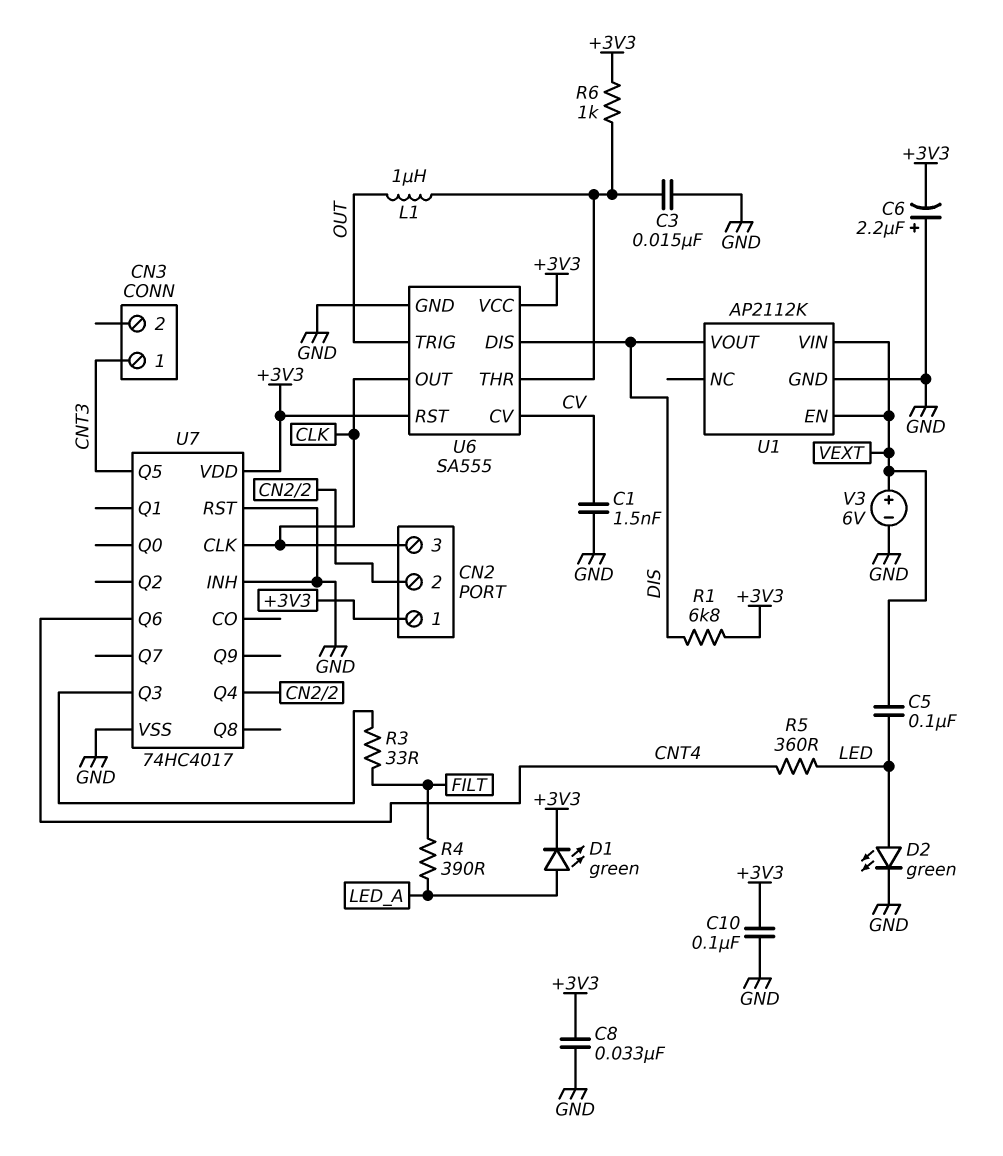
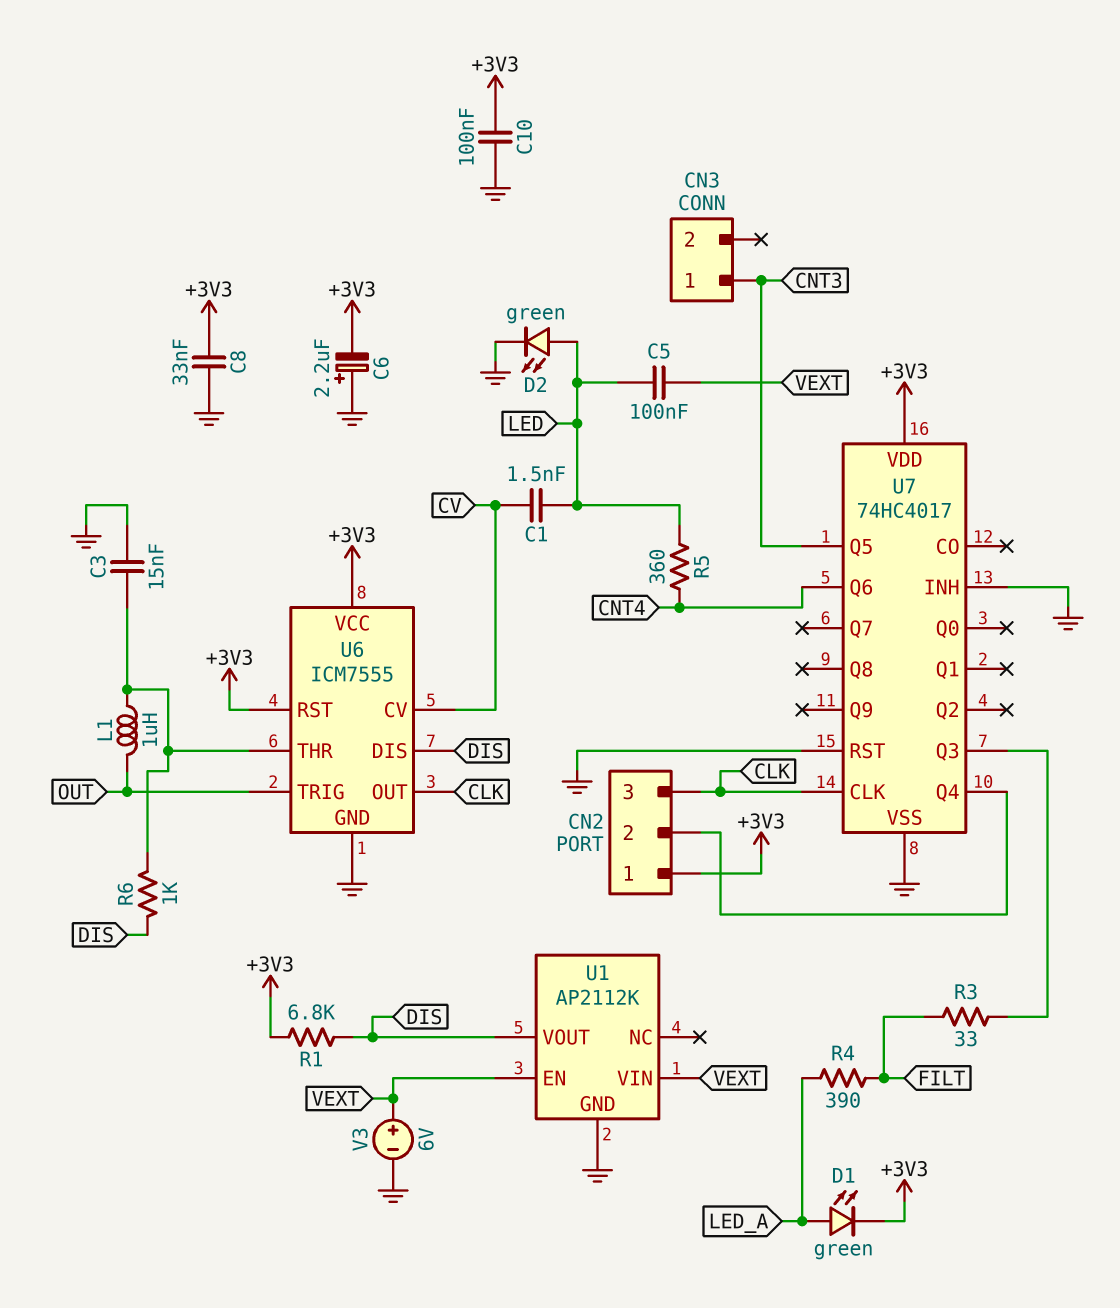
C1: 1.5nF (CV, GND) -> 1.5nF (CV, LED)
R6: 1k (+3V3, U6/THR) -> 1k (DIS, U6/THR)
U6: SA555 -> ICM7555

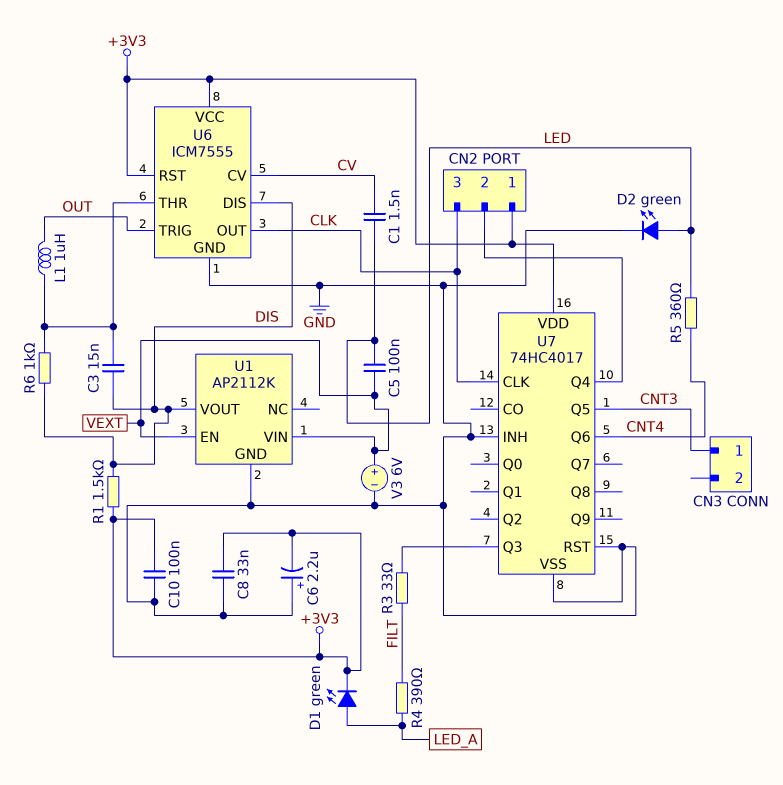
C3: 15nF (GND, U6/THR) -> 15nF (DIS, U6/THR)
R1: 6.8k (+3V3, DIS) -> 1.5k (+3V3, DIS)

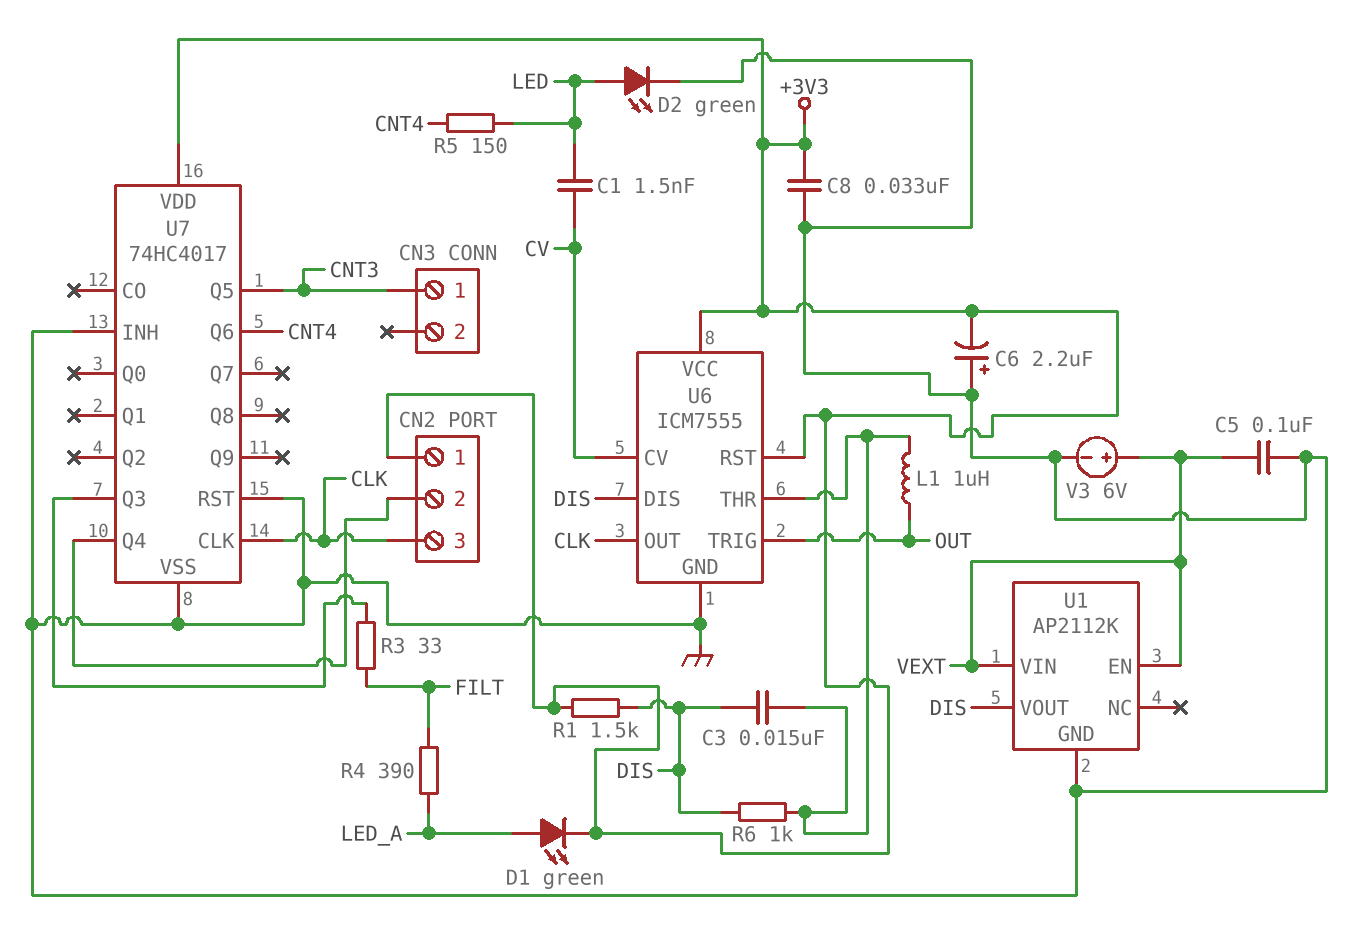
C5: 100nF (LED, VEXT) -> 100nF (GND, VEXT)
C10: 100nF (+3V3, GND) -> none
R5: 360 (CNT4, LED) -> 150 (CNT4, LED)

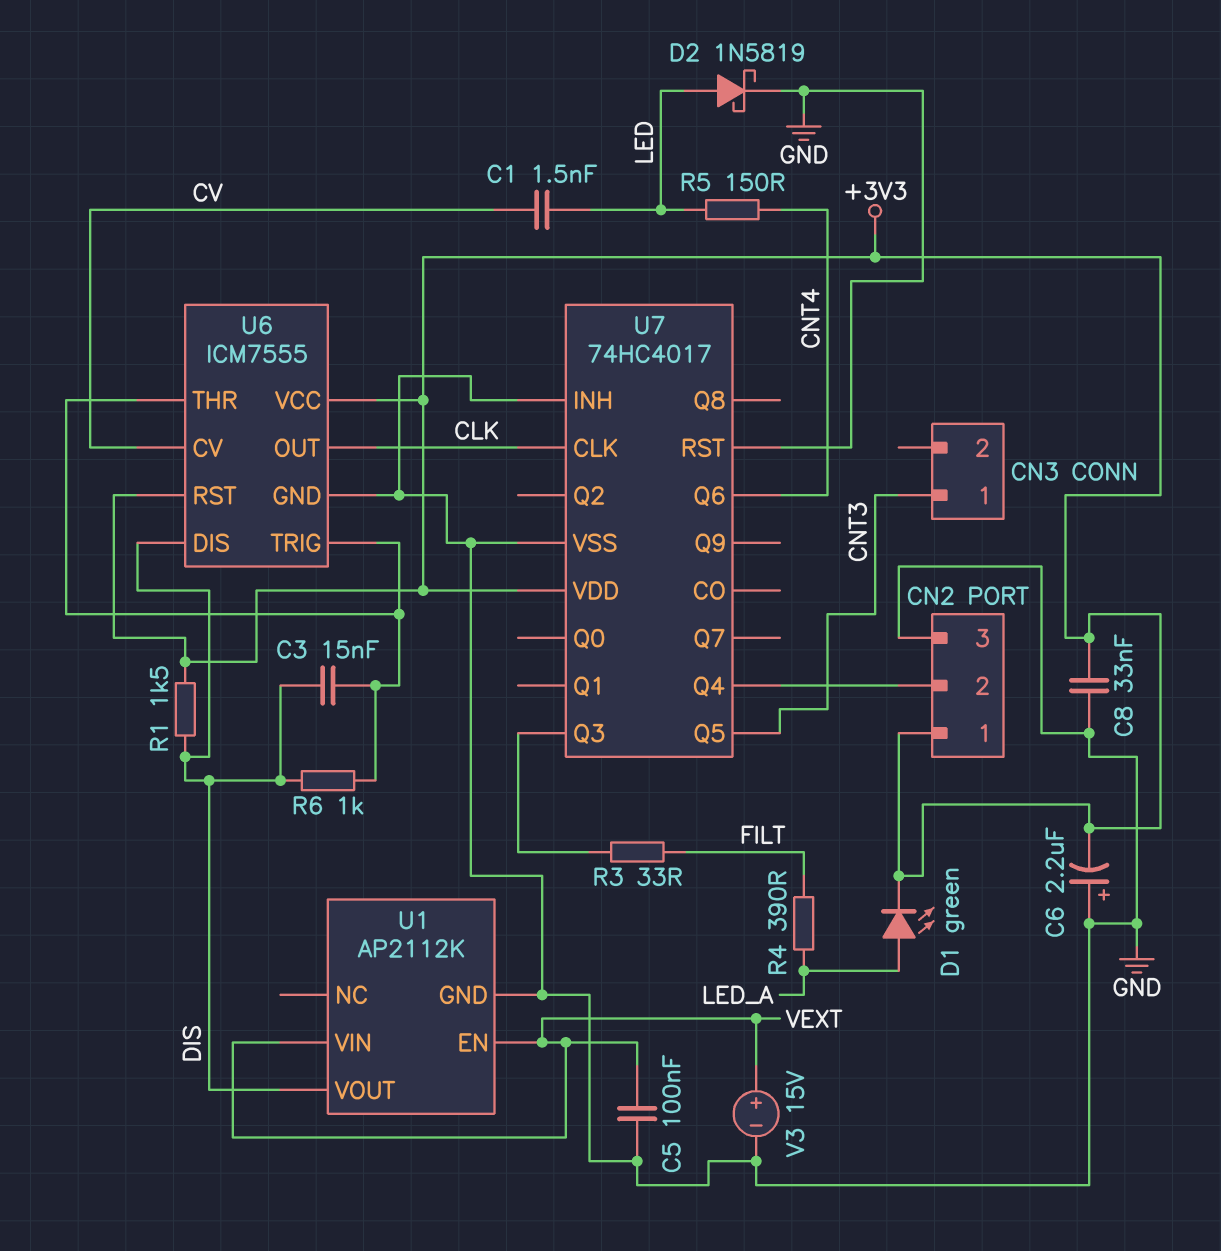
CN2 pin 3: CLK -> GND
D2: LED green (A LED, K GND) -> schottky 1N5819 (A LED, K GND)
L1: 1uH (OUT, U6/THR) -> none
U6 pin TRIG: OUT -> U6/THR
V3: 6V (plus VEXT, minus GND) -> 15V (plus VEXT, minus GND)

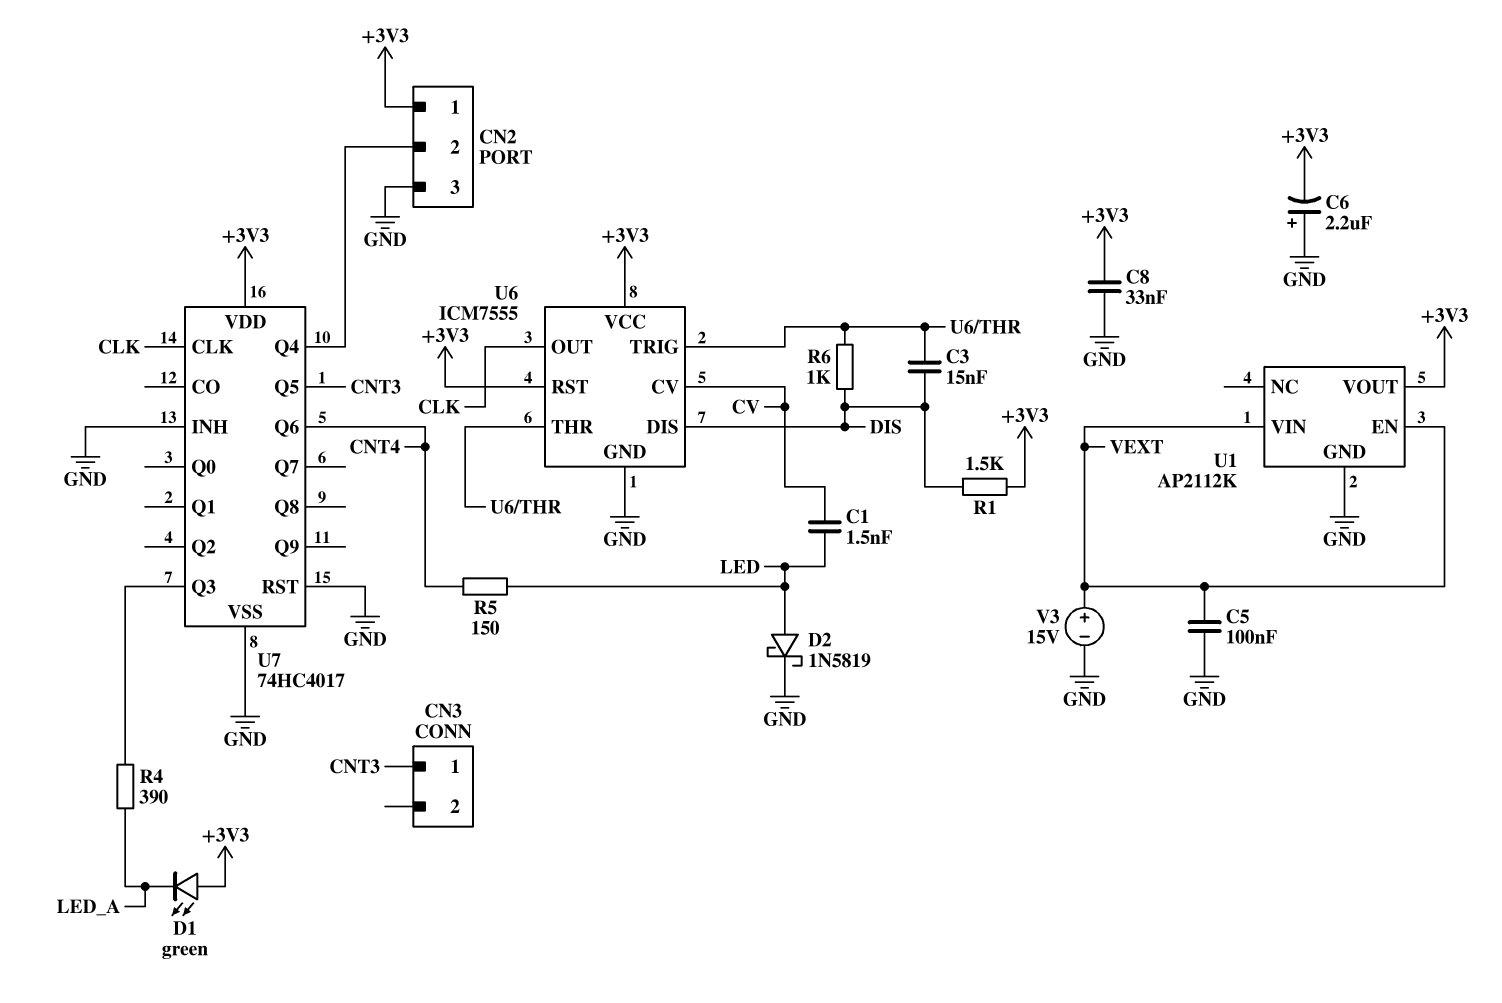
D1: LED green (A LED_A, K +3V3) -> LED green (A +3V3, K LED_A)
R3: 33 (FILT, U7/Q3) -> none
R4: 390 (FILT, LED_A) -> 390 (LED_A, U7/Q3)
U1 pin VOUT: DIS -> +3V3

